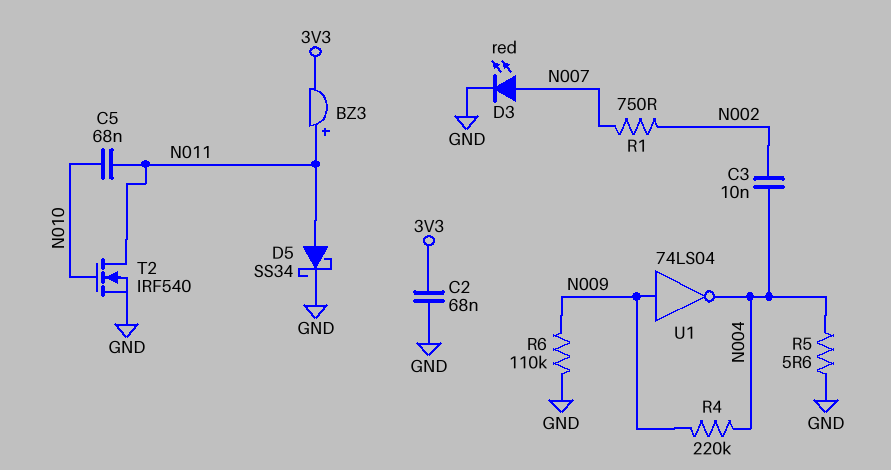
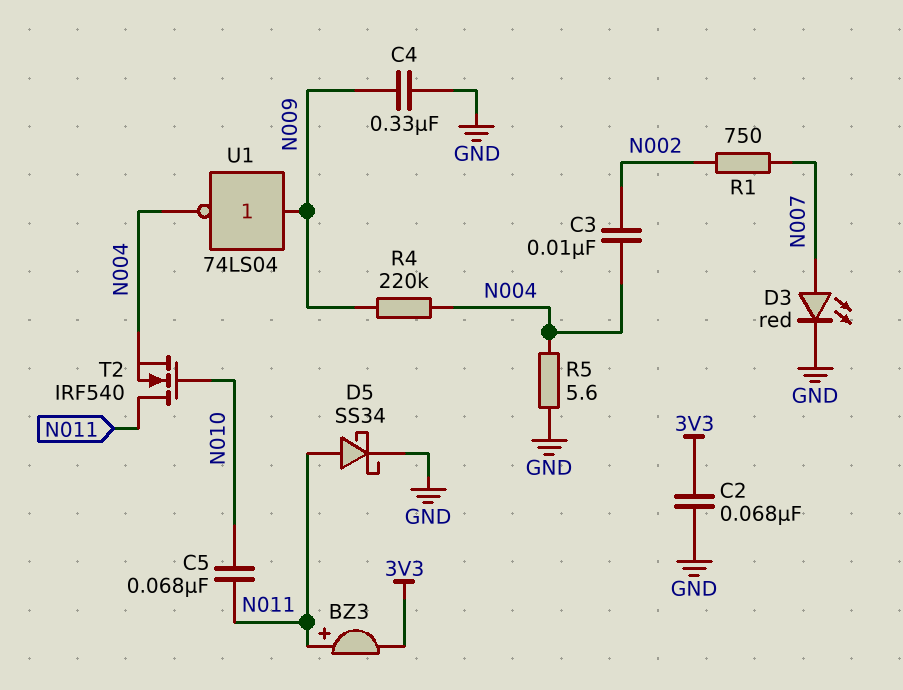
C4: none -> 330nF (GND, N009)
R6: 110k (GND, N009) -> none
T2: NMOS IRF540 (G N010, D N011, S GND) -> NMOS IRF540 (G N010, D N011, S N004)

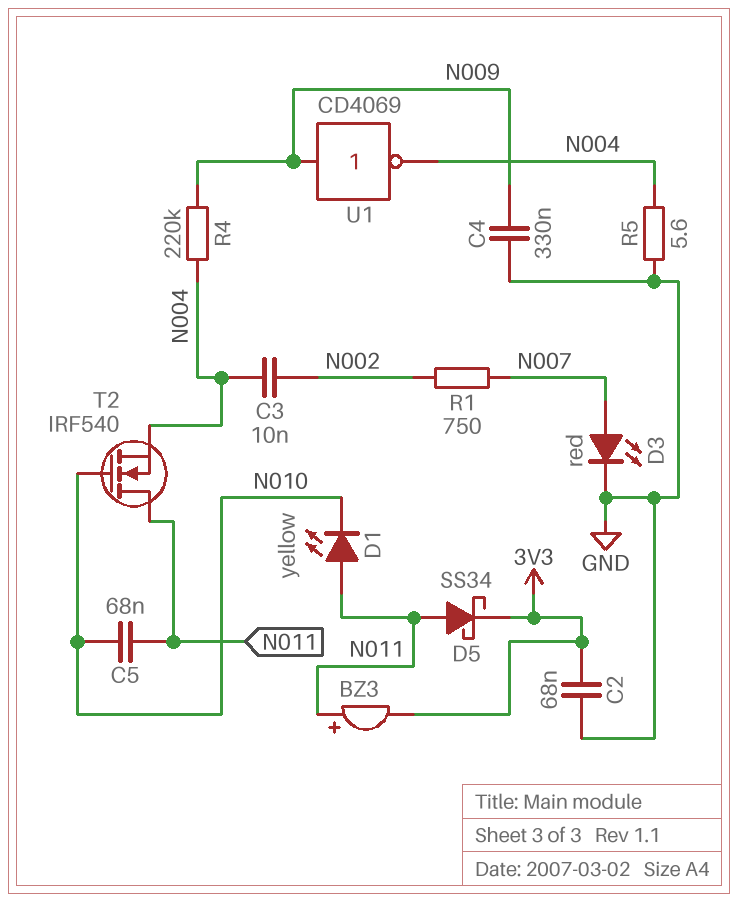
D1: none -> LED yellow (A N011, K N010)
D5: schottky SS34 (A N011, K GND) -> schottky SS34 (A N011, K 3V3)
U1: NOT 74LS04 (in N009, out N004) -> NOT CD4069 (in N009, out N004)

